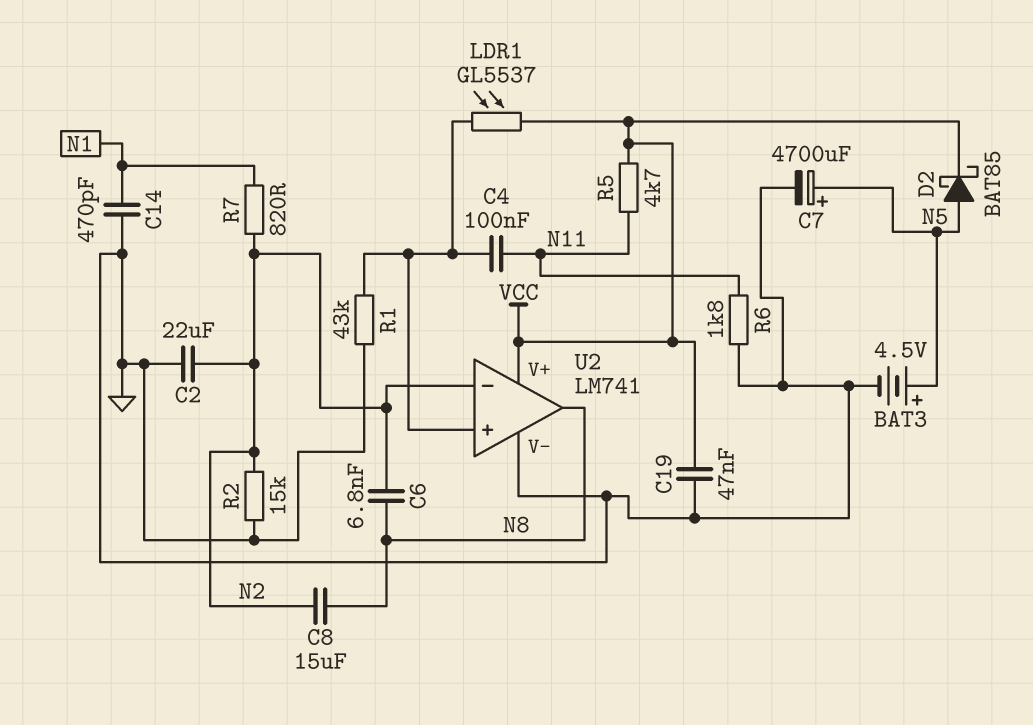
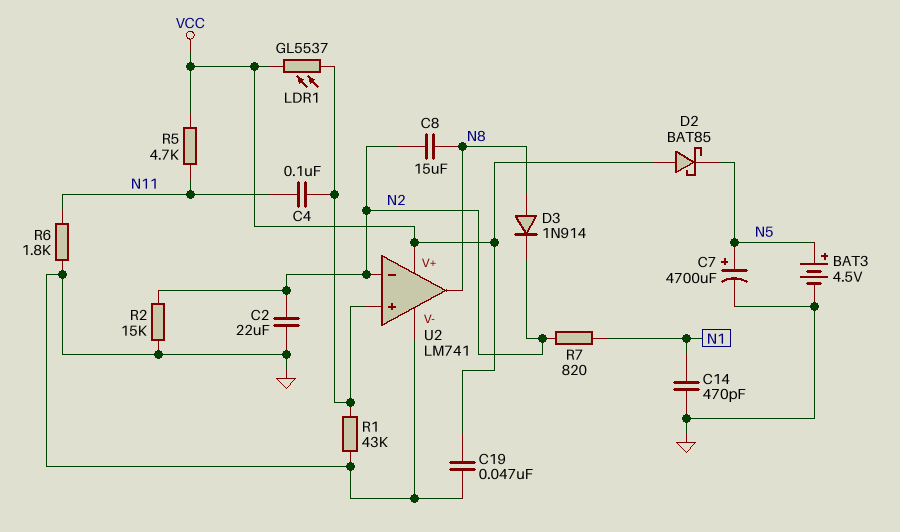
C6: 6.8nF (N2, N8) -> none
D2: schottky BAT85 (A N5, K VCC) -> schottky BAT85 (A VCC, K N5)
D3: none -> diode 1N914 (A N8, K N2)

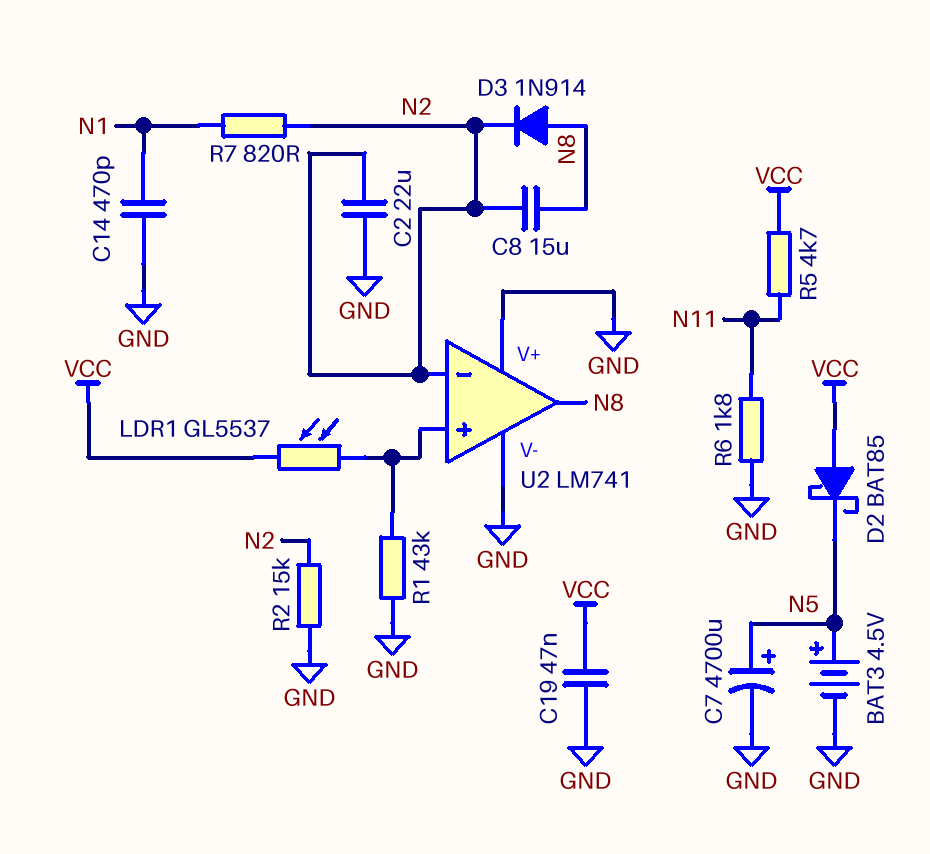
C4: 100nF (N11, U2/in+) -> none
U2 pin V+: VCC -> GND

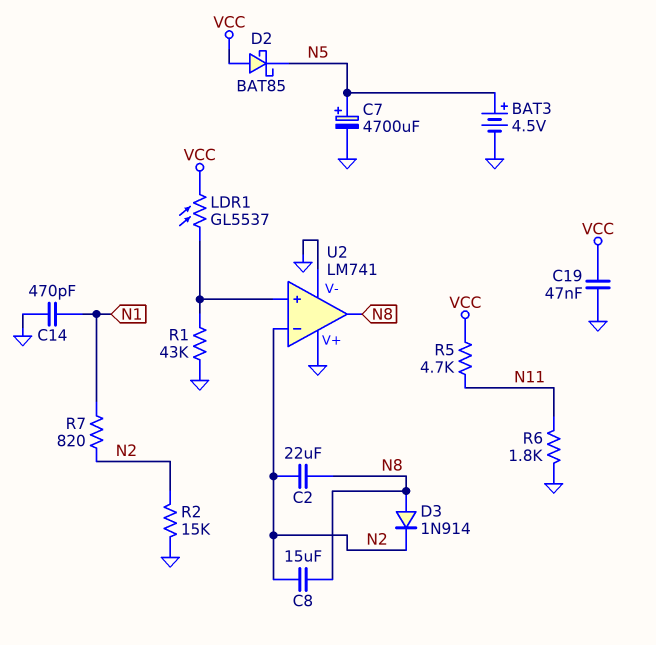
C2: 22uF (GND, N2) -> 22uF (N2, N8)

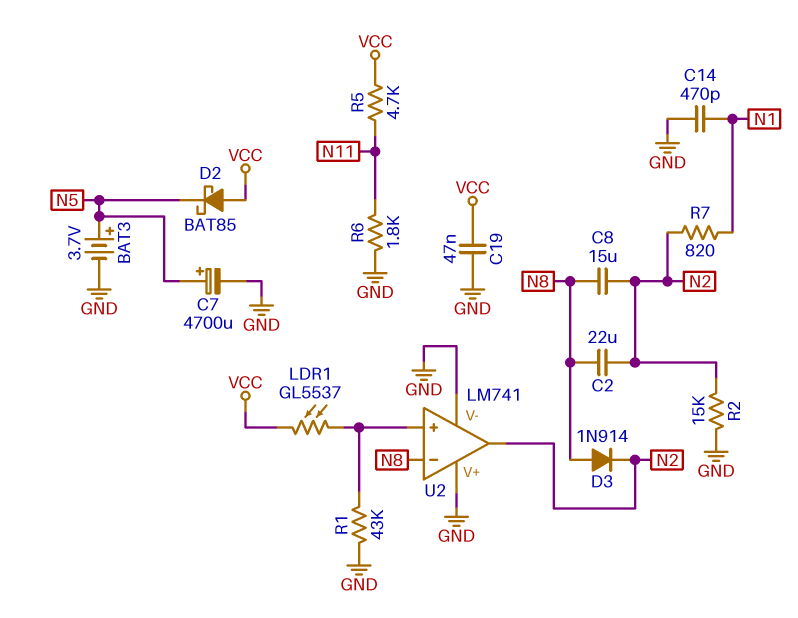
BAT3: 4.5V (plus N5, minus GND) -> 3.7V (plus N5, minus GND)
U2 pin in-: N2 -> N8
U2 pin out: N8 -> N2

